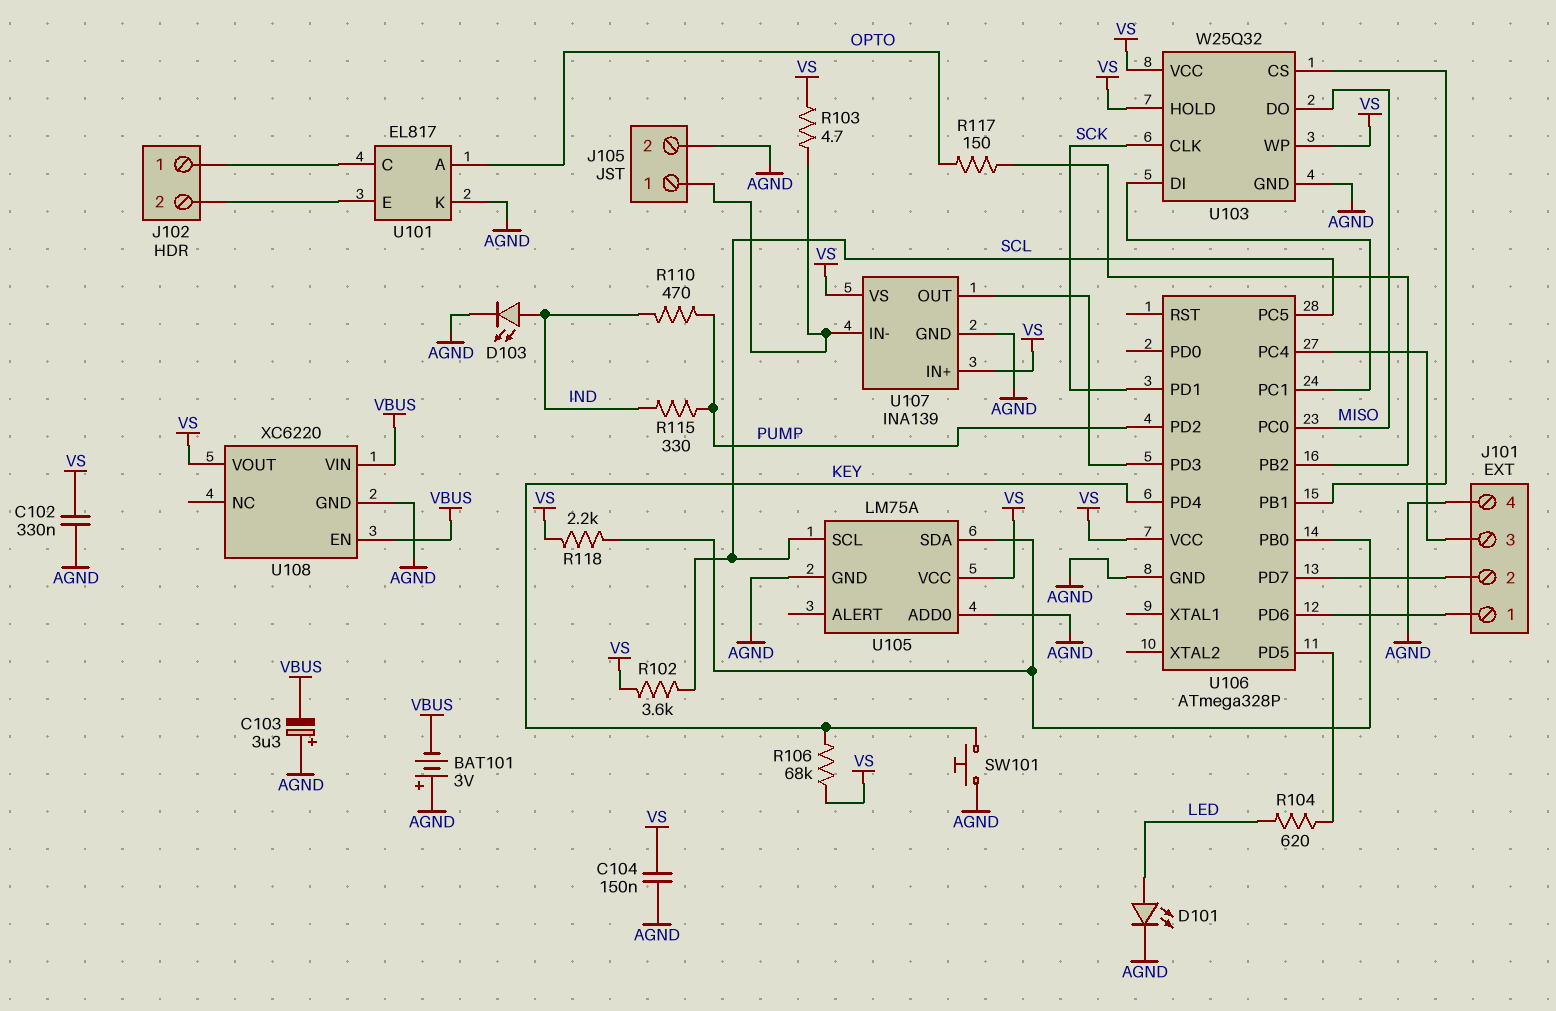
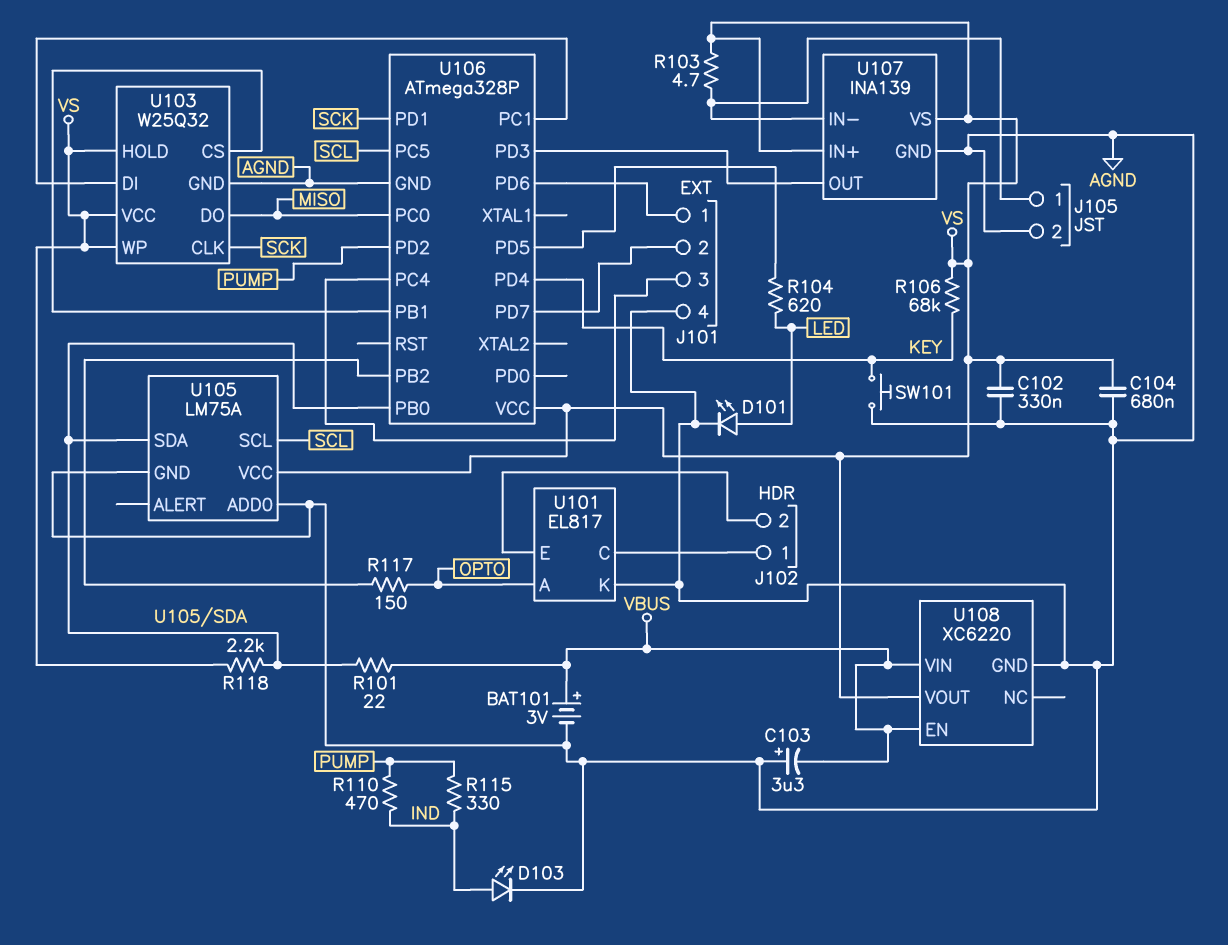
BAT101: 3V (plus AGND, minus VBUS) -> 3V (plus VBUS, minus AGND)
C104: 150nF (AGND, VS) -> 680nF (AGND, VS)
R101: none -> 22 (U105/SDA, VBUS)
R102: 3.6k (SCL, VS) -> none

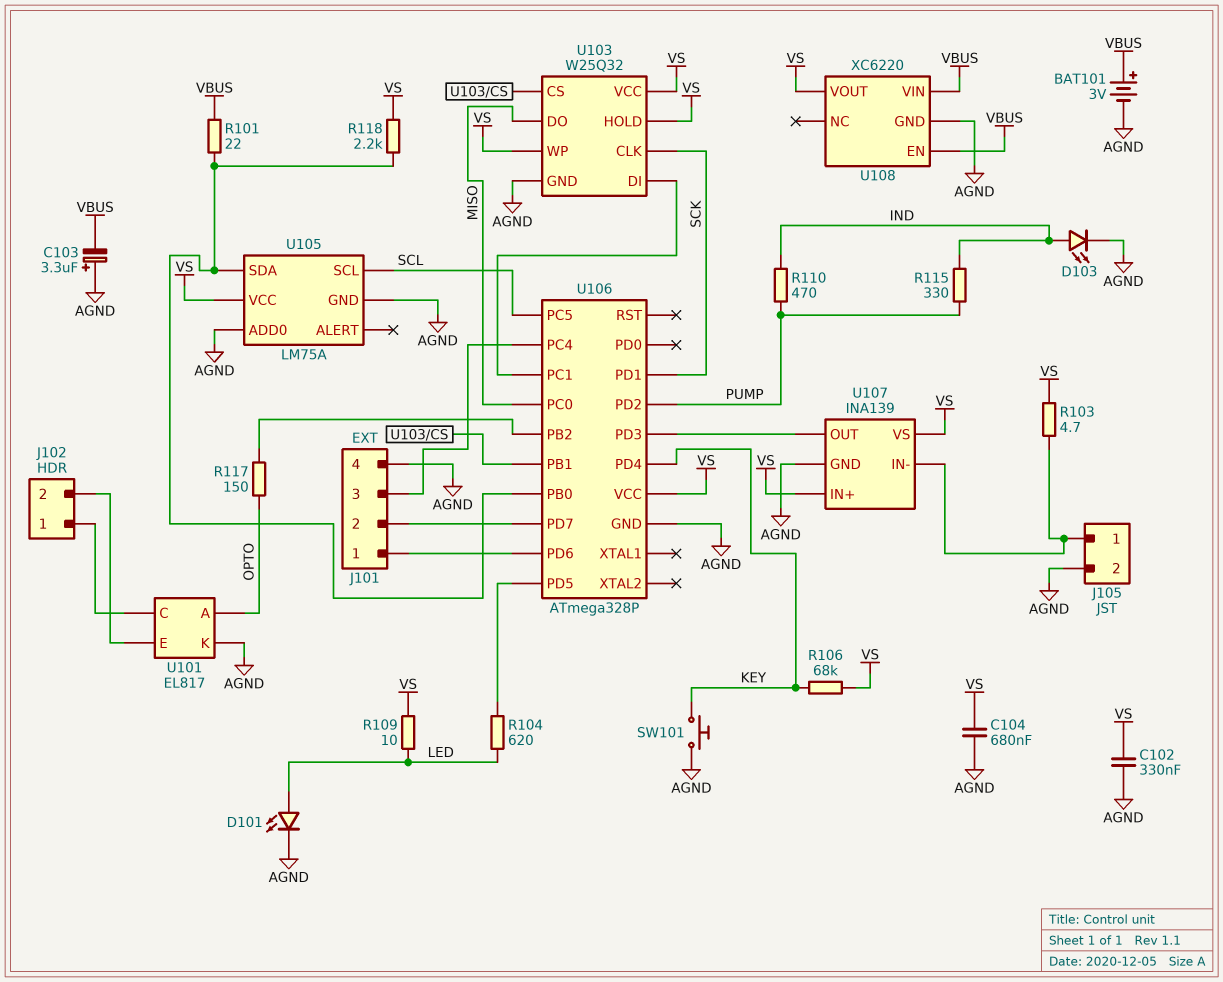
R109: none -> 10 (LED, VS)

